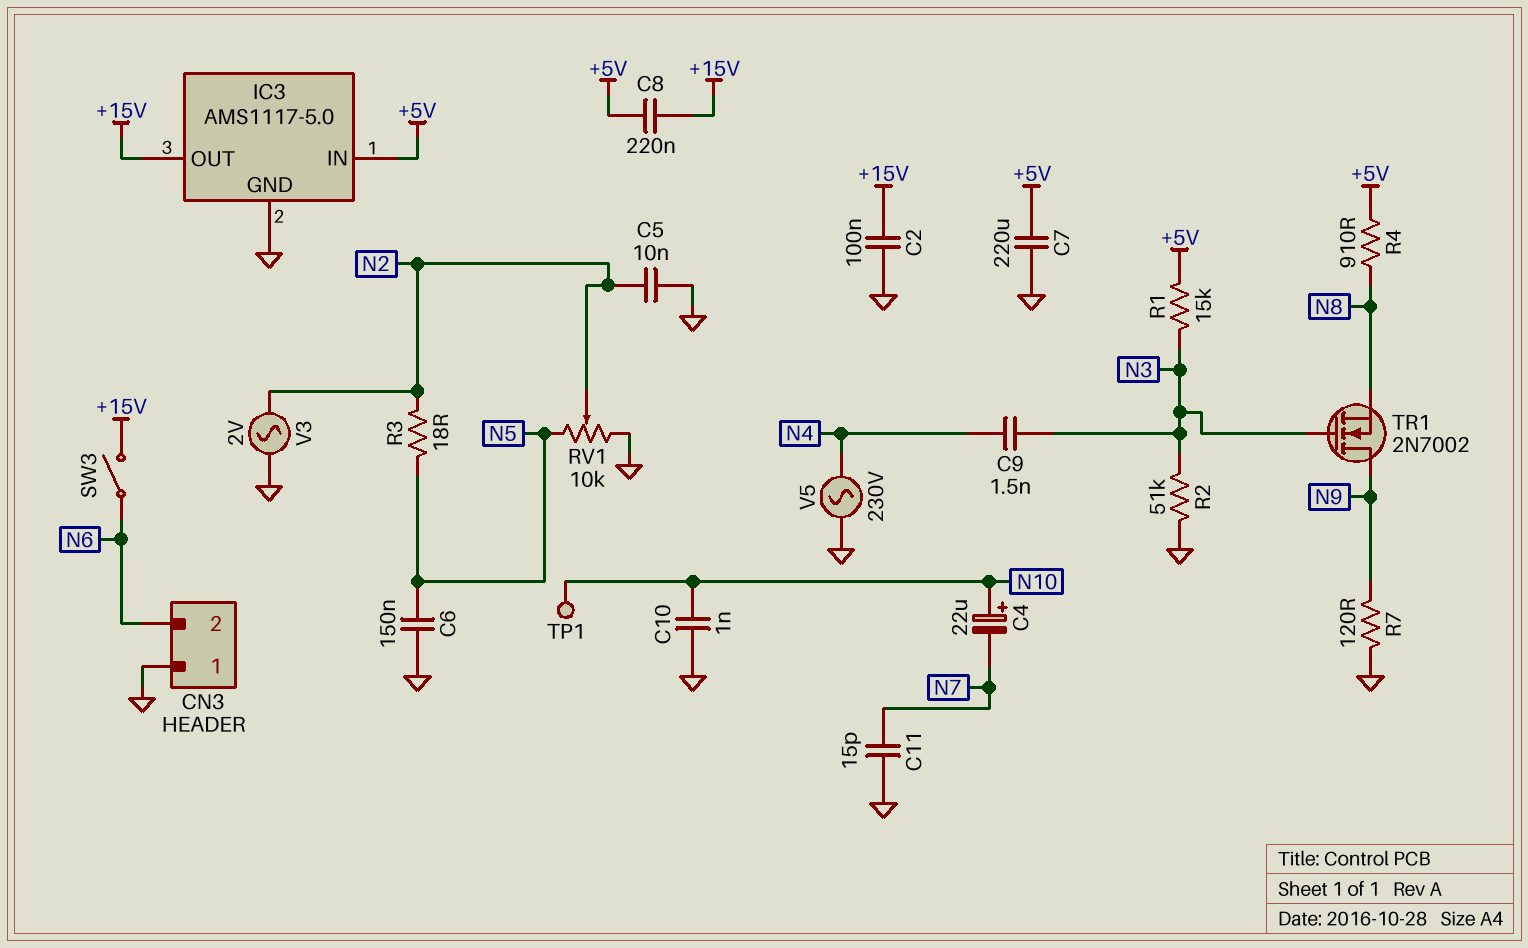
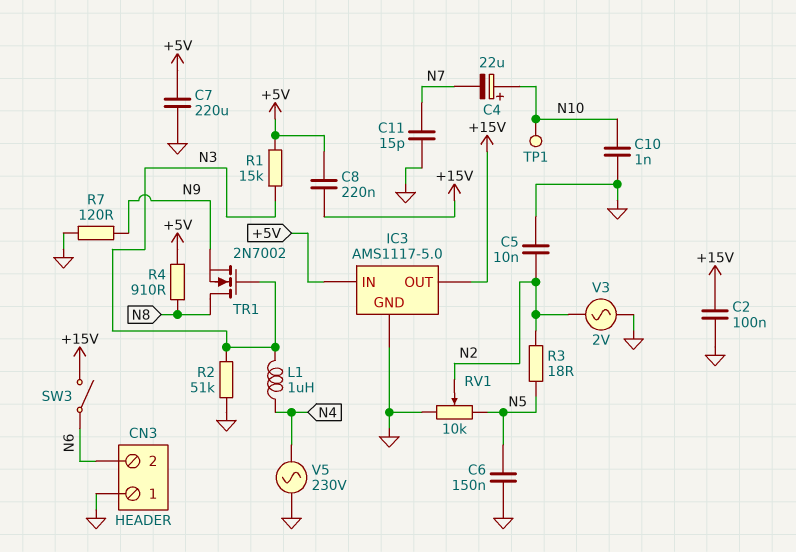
C9: 1.5nF (N3, N4) -> none
L1: none -> 1uH (N3, N4)
TR1: NMOS 2N7002 (G N3, D N9, S N8) -> NMOS 2N7002 (G N3, D N8, S N9)

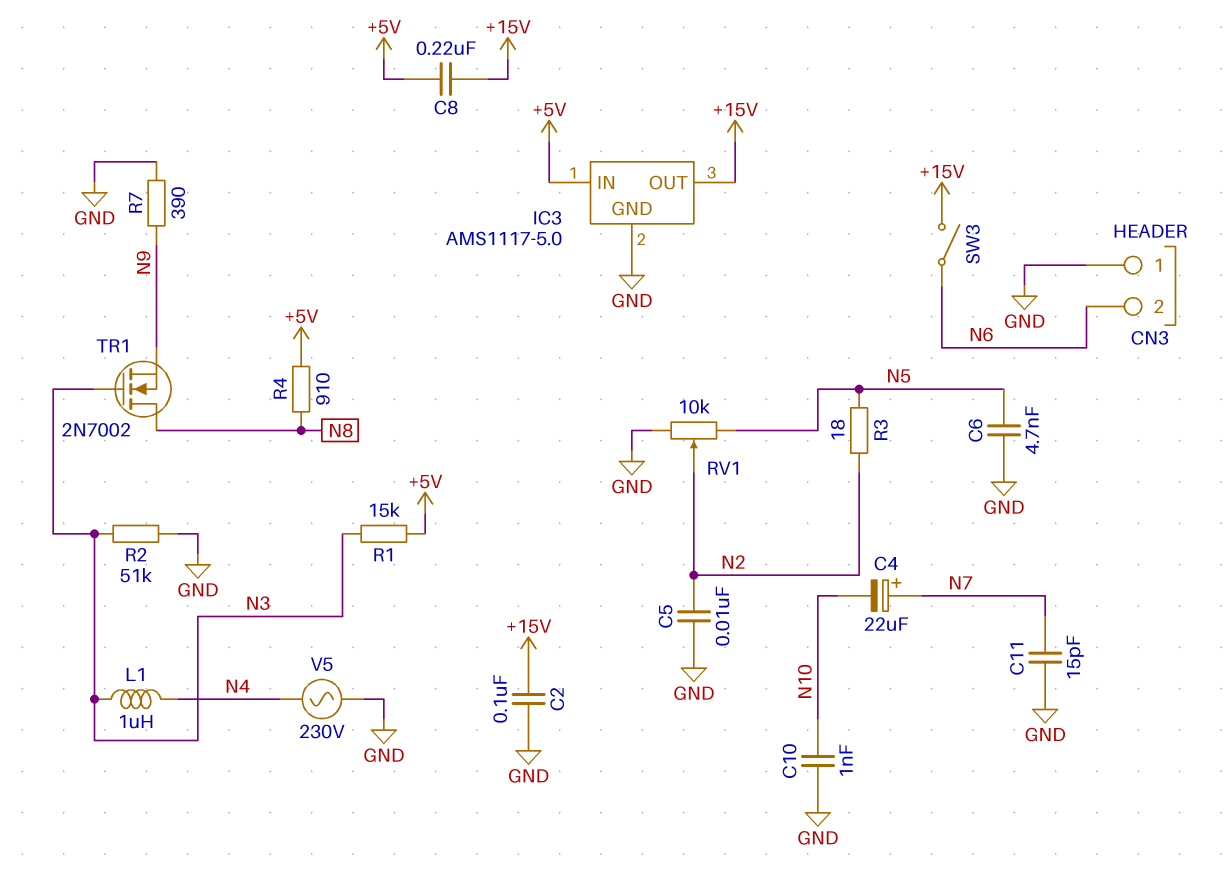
C4: 22uF (plus N10, minus N7) -> 22uF (plus N7, minus N10)
C6: 150nF (GND, N5) -> 4.7nF (GND, N5)
C7: 220uF (+5V, GND) -> none
R7: 120 (GND, N9) -> 390 (GND, N9)
TP1: test point (N10) -> none
V3: AC 2V (GND, N2) -> none

